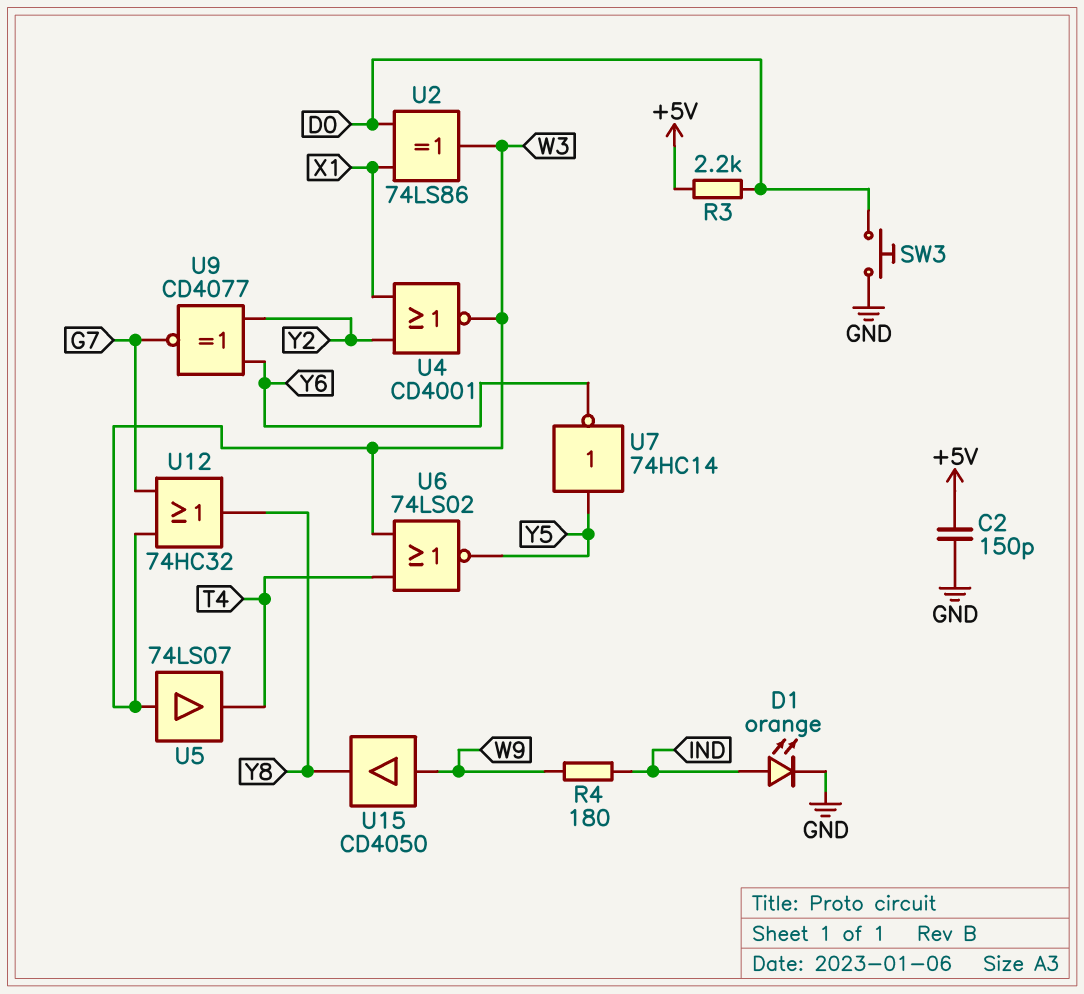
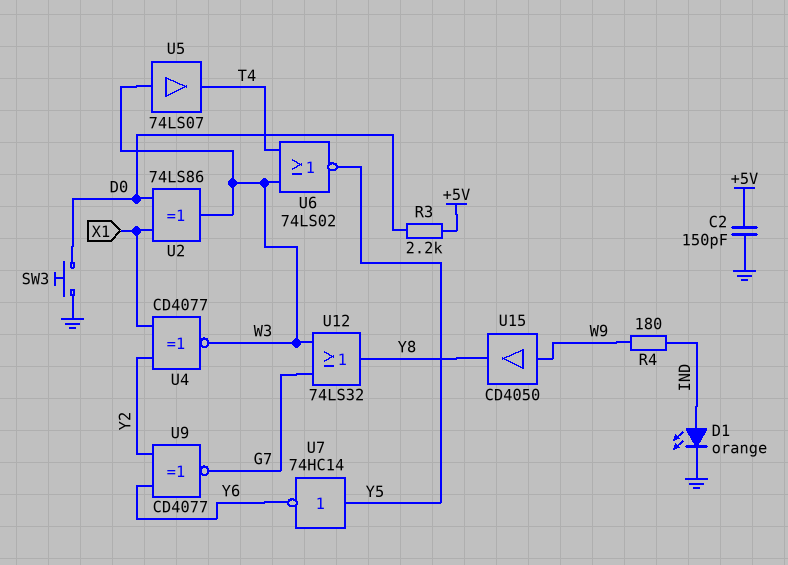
U4: NOR CD4001 (in X1, in Y2, out W3) -> XNOR CD4077 (in X1, in Y2, out W3)
U12: OR 74HC32 (in G7, in W3, out Y8) -> OR 74LS32 (in G7, in W3, out Y8)

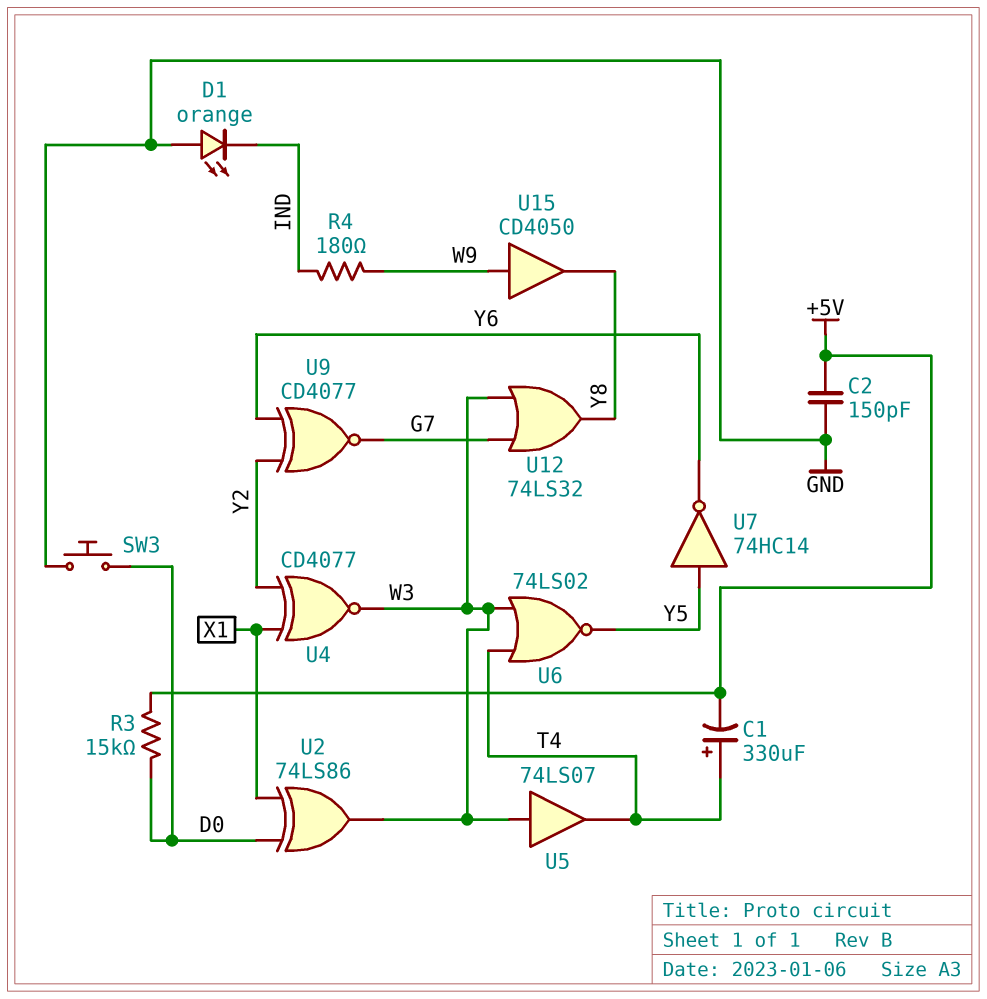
C1: none -> 330uF (plus T4, minus +5V)
D1: LED orange (A IND, K GND) -> LED orange (A GND, K IND)
R3: 2.2k (+5V, D0) -> 15k (+5V, D0)

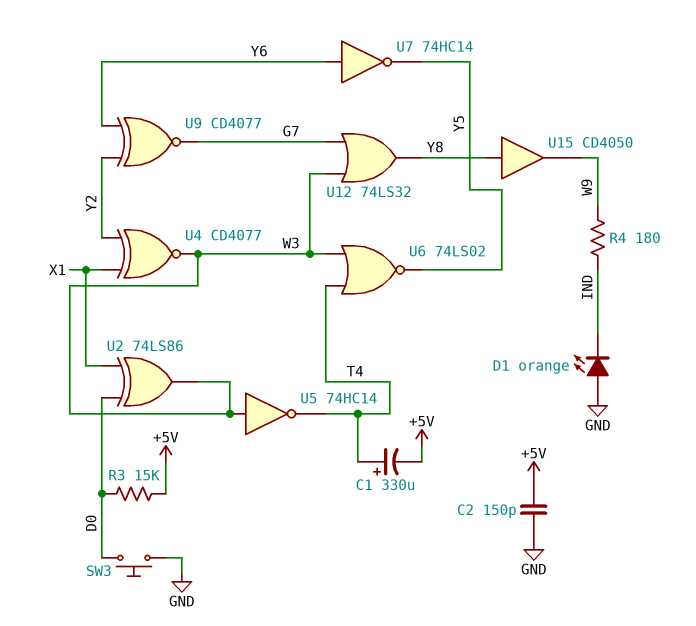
U5: buffer 74LS07 (in W3, out T4) -> NOT 74HC14 (in W3, out T4)
U7: NOT 74HC14 (in Y5, out Y6) -> NOT 74HC14 (in Y6, out Y5)
U15: buffer CD4050 (in W9, out Y8) -> buffer CD4050 (in Y8, out W9)

